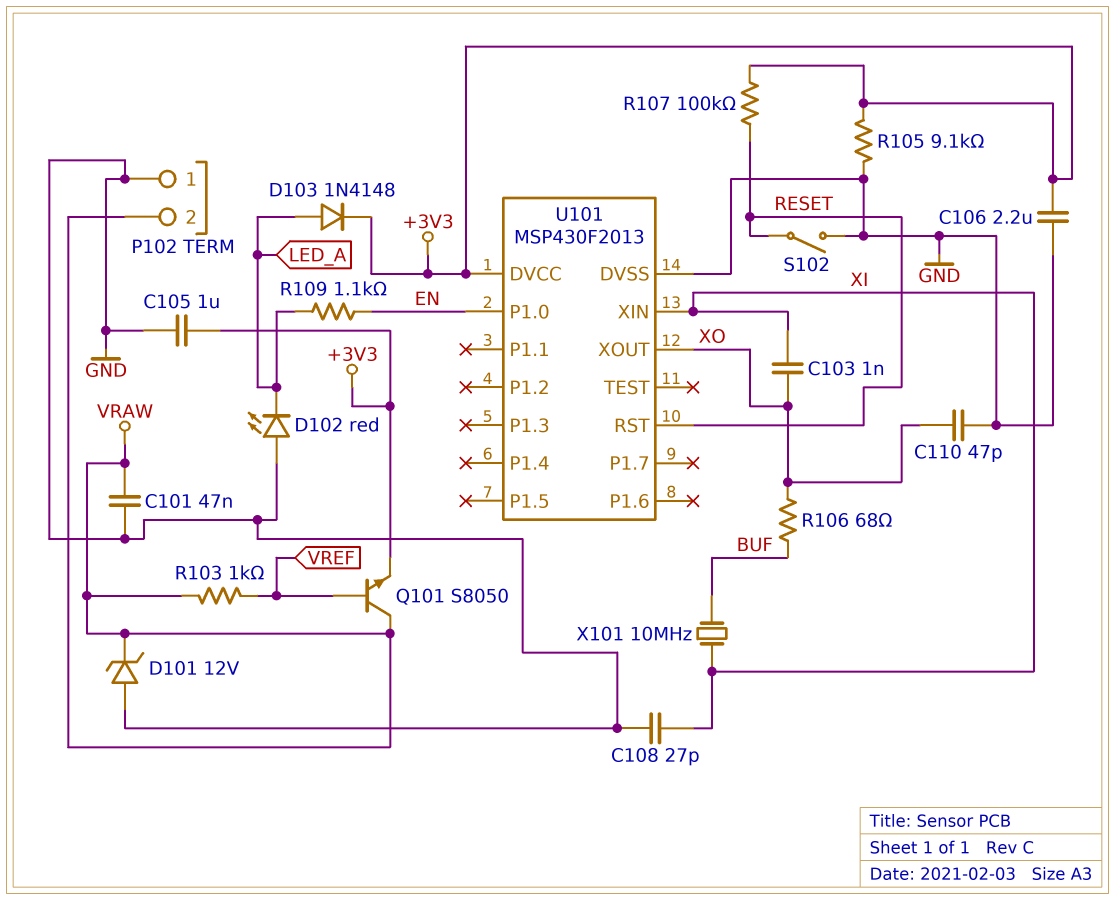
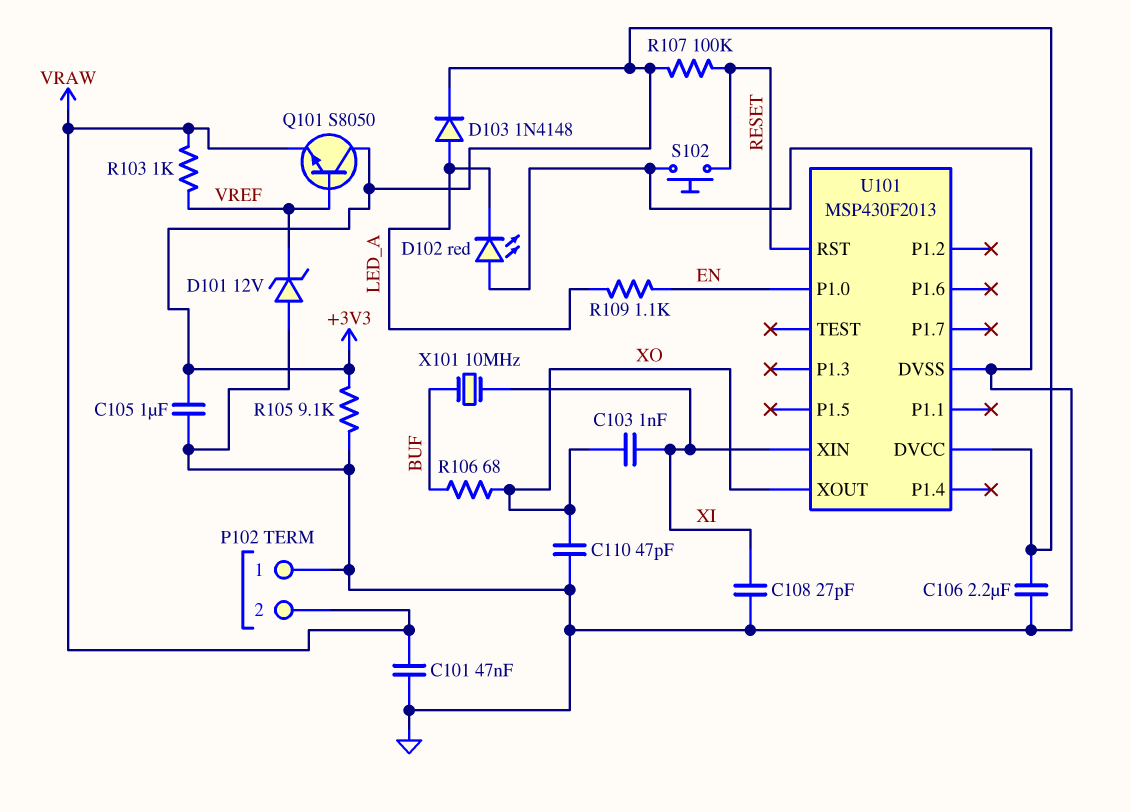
D101: zener 12V (A GND, K VRAW) -> zener 12V (A GND, K VREF)
Q101: NPN S8050 (B VREF, C VRAW, E +3V3) -> NPN S8050 (B VREF, C +3V3, E VRAW)
S102: switch (GND, RESET) -> button (GND, RESET)

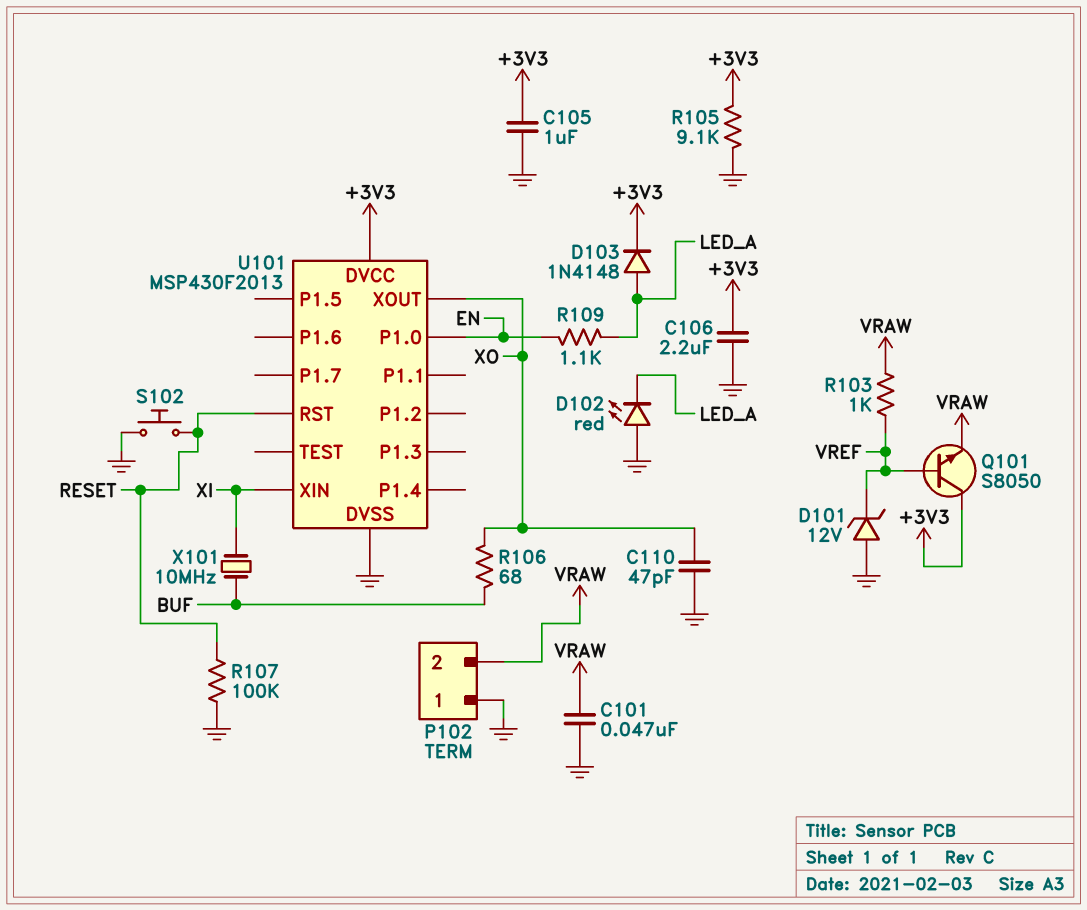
C103: 1nF (XI, XO) -> none
C108: 27pF (GND, XI) -> none
R107: 100k (+3V3, RESET) -> 100k (GND, RESET)

